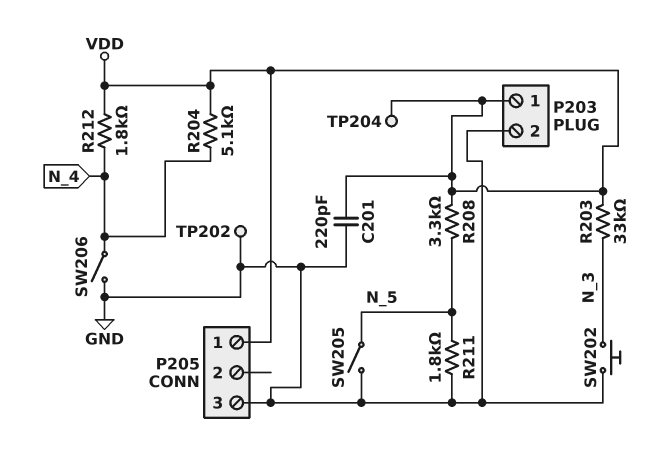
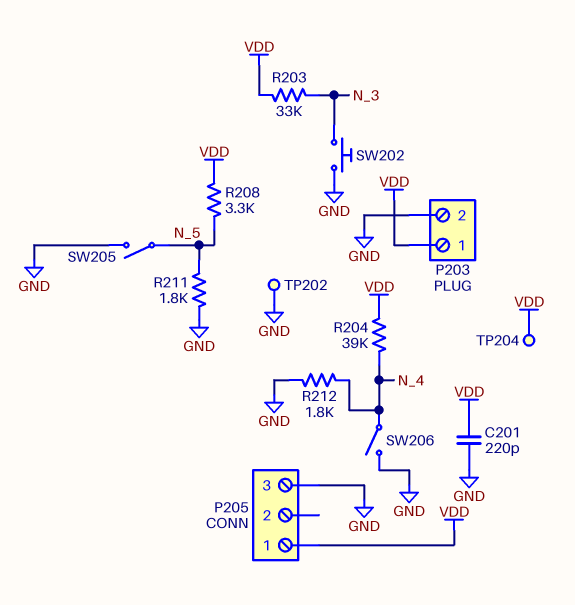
R204: 5.1k (N_4, VDD) -> 39k (N_4, VDD)
R212: 1.8k (N_4, VDD) -> 1.8k (GND, N_4)

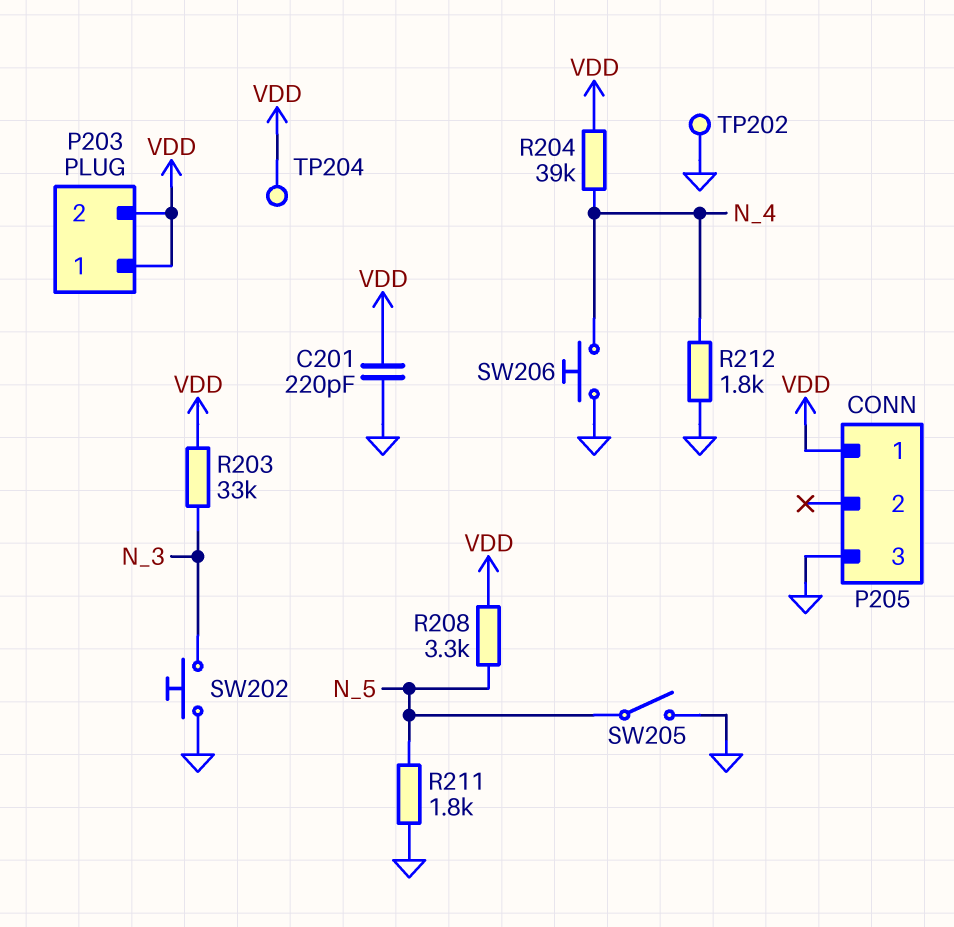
P203 pin 2: GND -> VDD
SW206: switch (GND, N_4) -> button (GND, N_4)

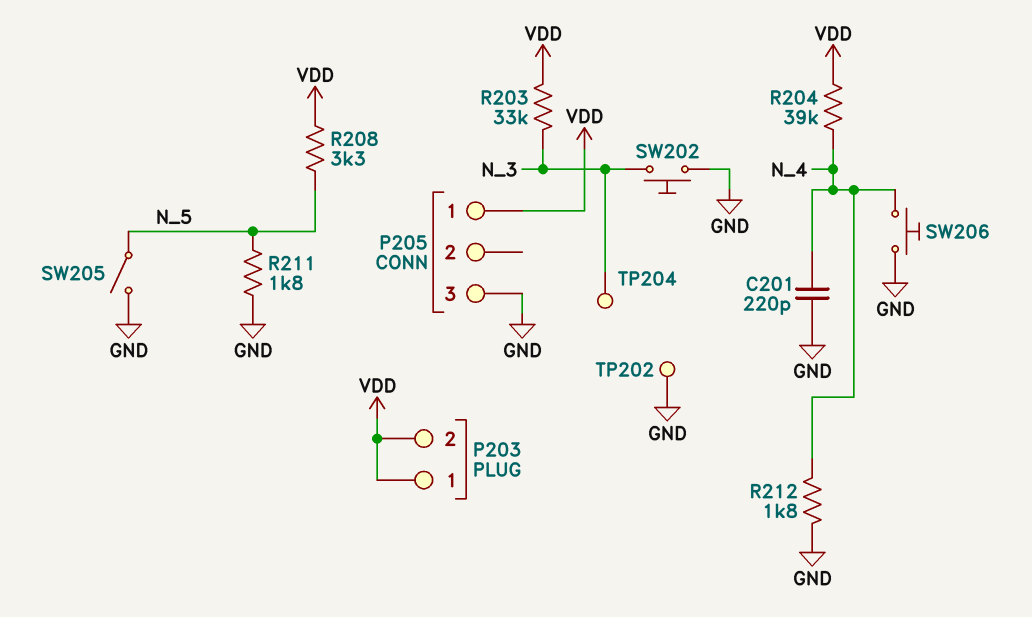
C201: 220pF (GND, VDD) -> 220pF (GND, N_4)
TP204: test point (VDD) -> test point (N_3)

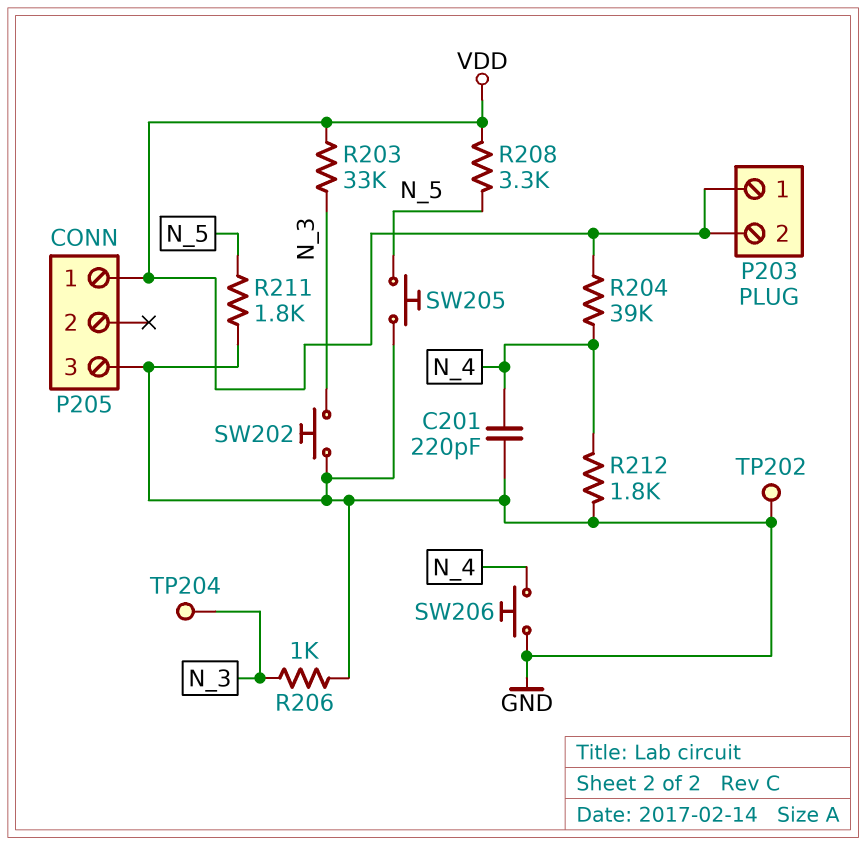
R206: none -> 1k (GND, N_3)
SW205: switch (GND, N_5) -> button (GND, N_5)

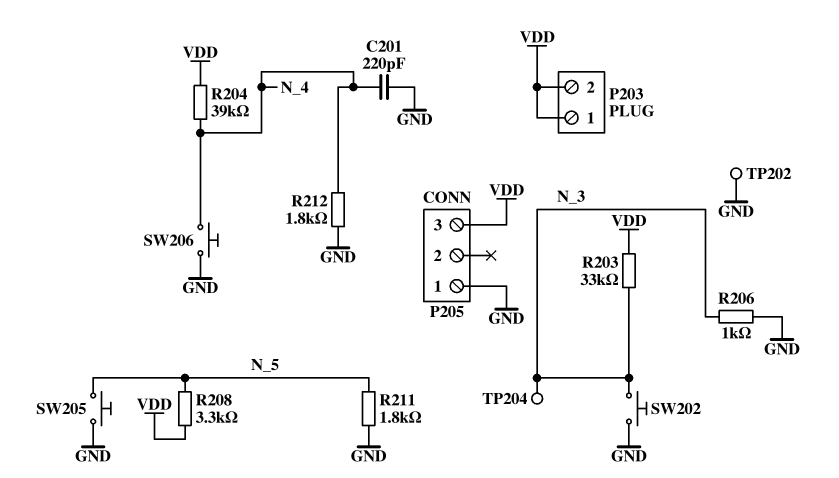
P205 pin 1: VDD -> GND
P205 pin 3: GND -> VDD

